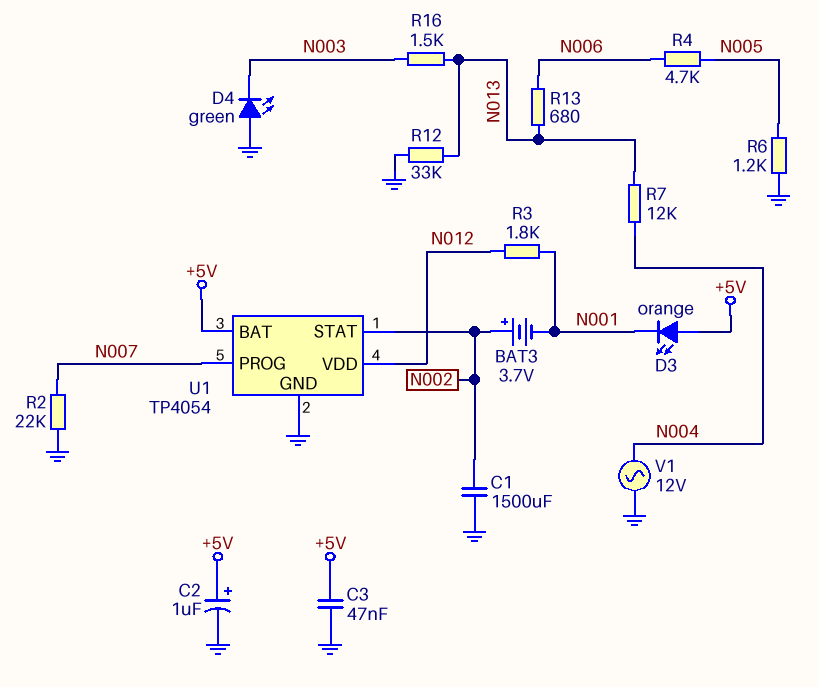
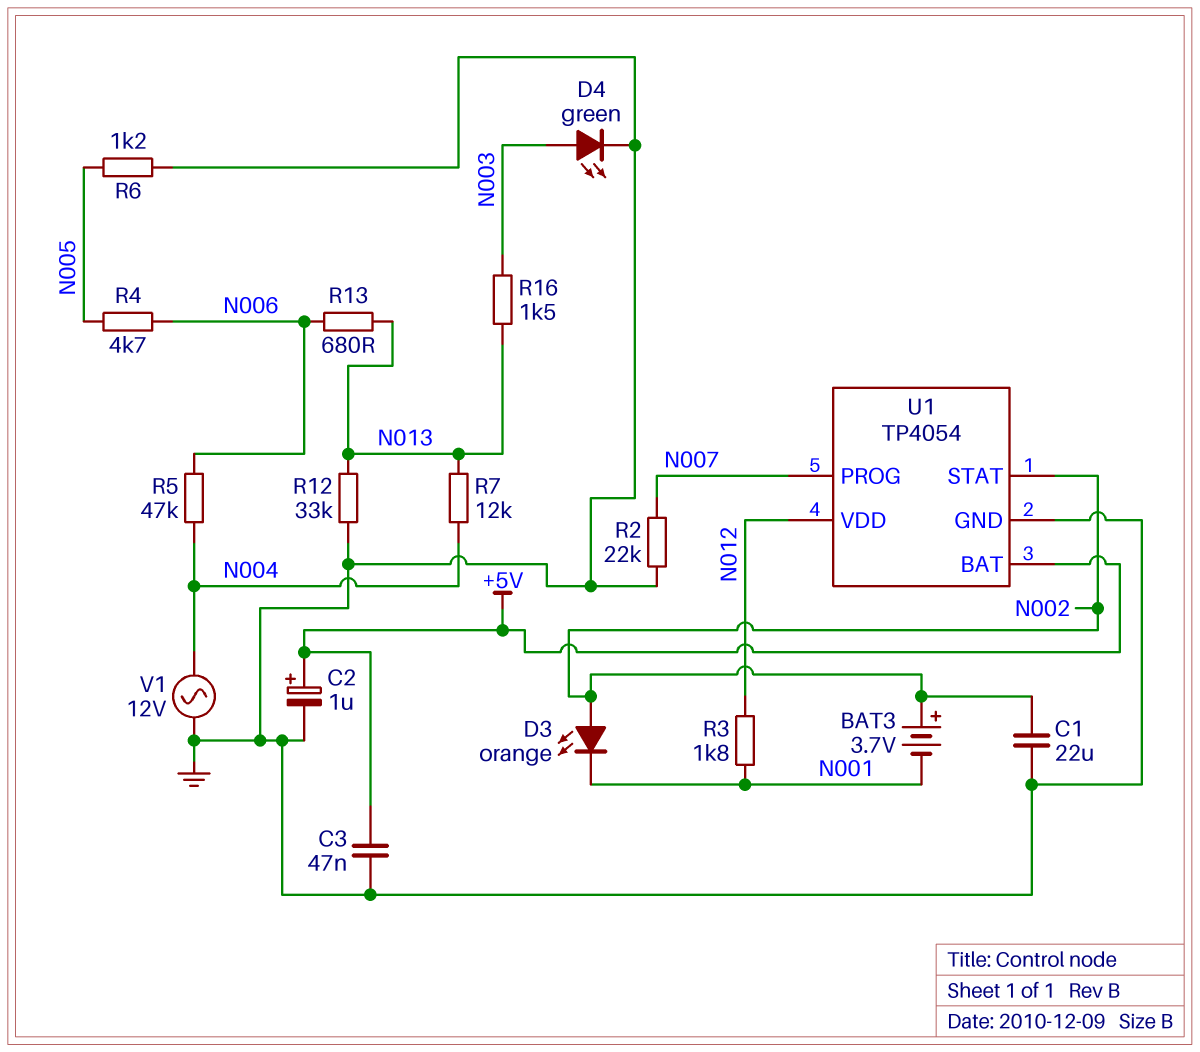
C1: 1500uF (GND, N002) -> 22uF (GND, N002)
D3: LED orange (A +5V, K N001) -> LED orange (A N002, K N001)
D4: LED green (A GND, K N003) -> LED green (A N003, K GND)
R5: none -> 47k (N004, N006)

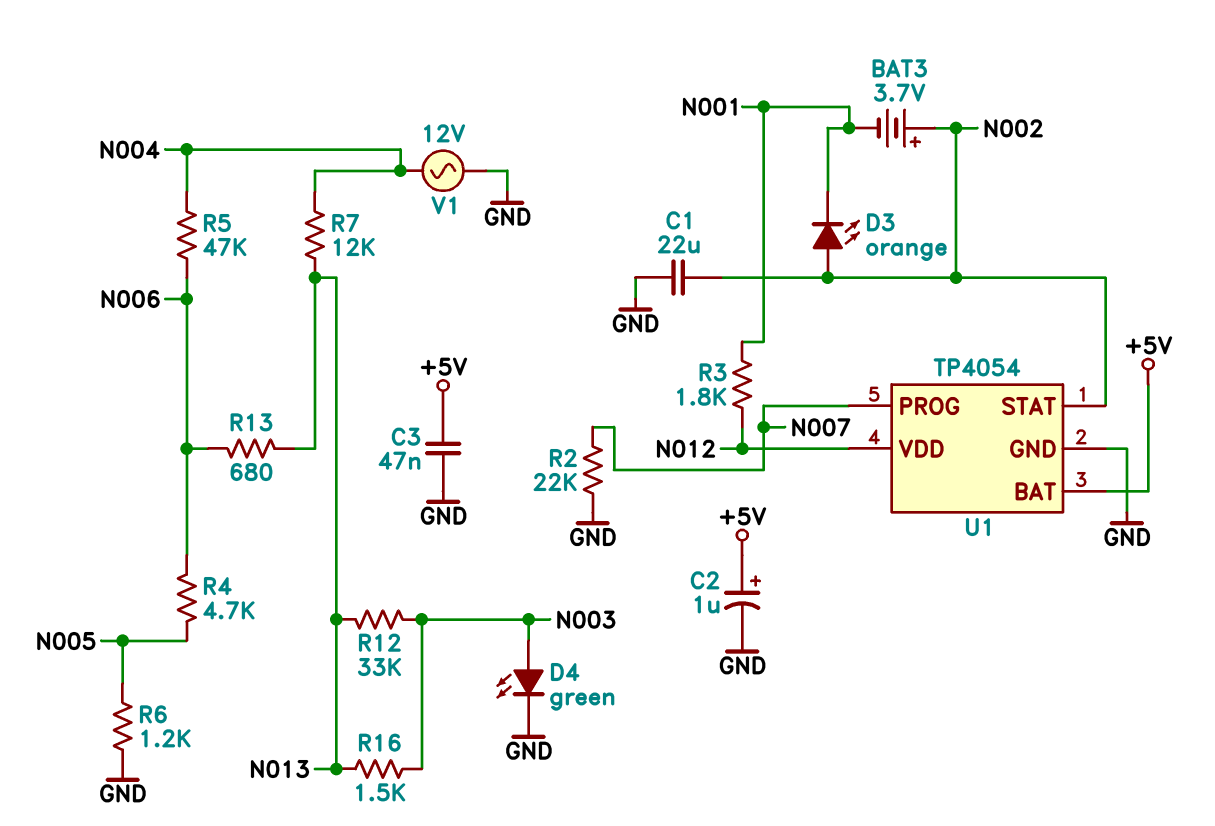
R12: 33k (GND, N013) -> 33k (N003, N013)

